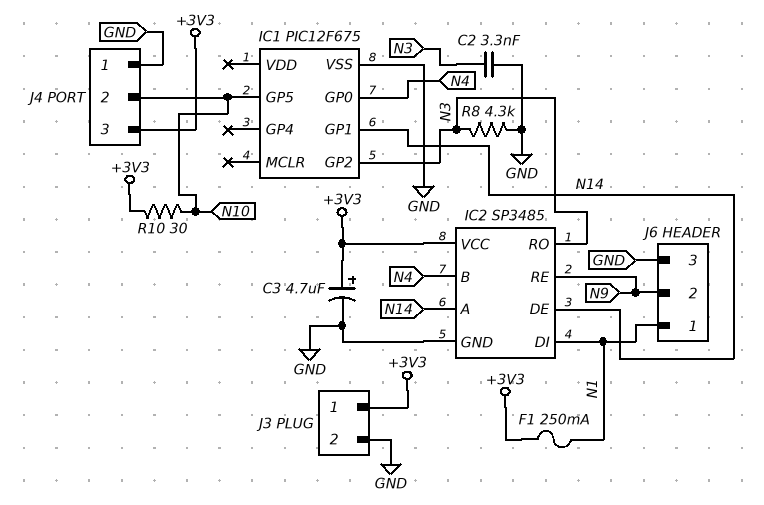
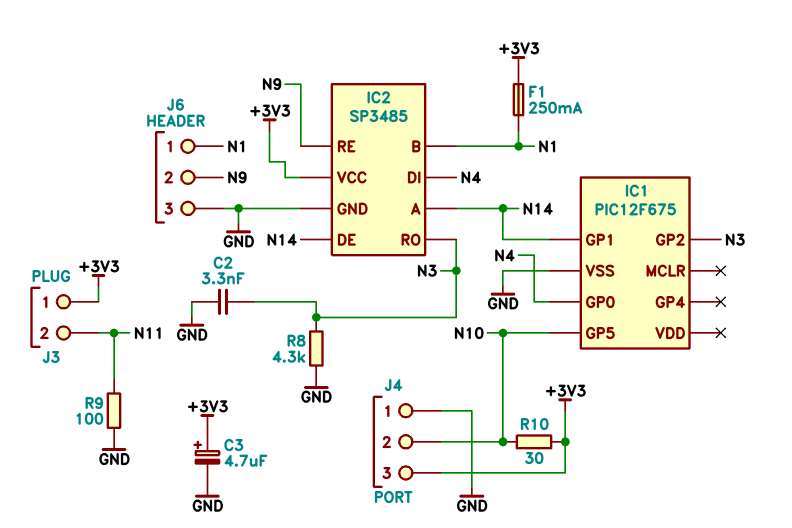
IC2 pin B: N4 -> N1
IC2 pin DI: N1 -> N4
J3 pin 2: GND -> N11
R9: none -> 100 (GND, N11)

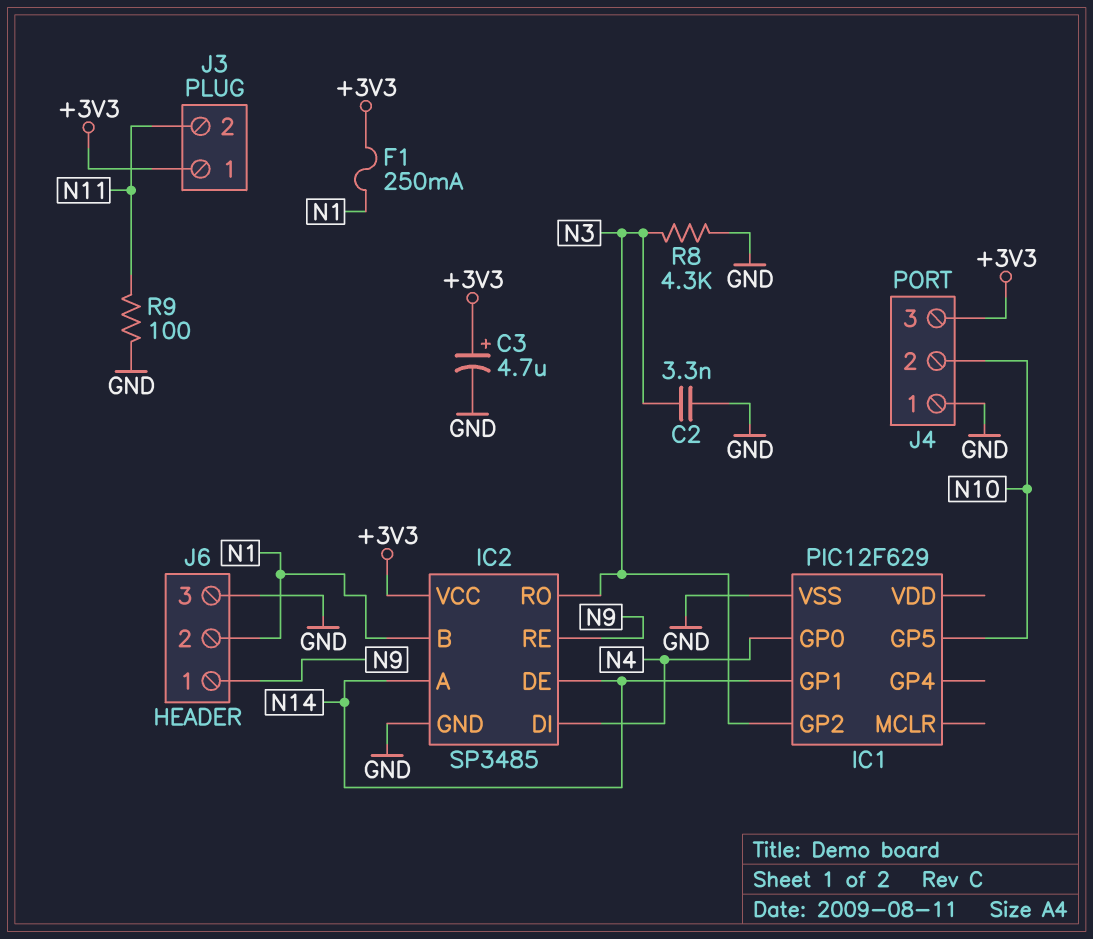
IC1: PIC12F675 -> PIC12F629
J6 pin 1: N1 -> N9
J6 pin 2: N9 -> N1
R10: 30 (+3V3, N10) -> none

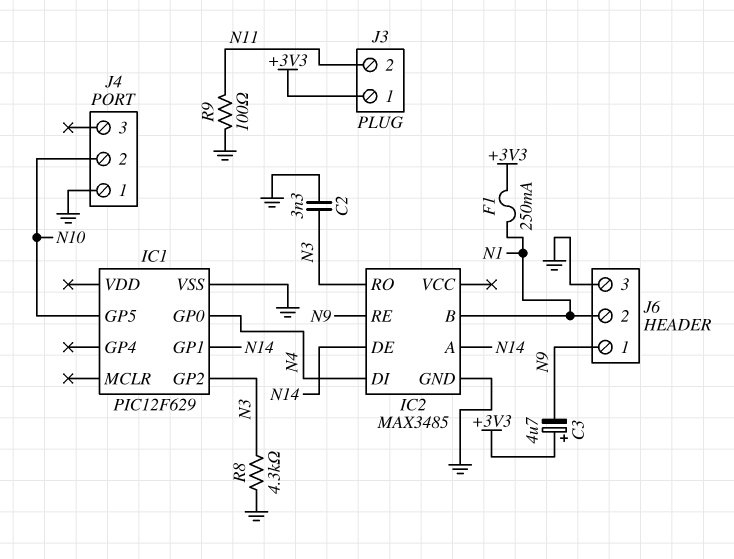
C3: 4.7uF (plus +3V3, minus GND) -> 4.7uF (plus +3V3, minus N9)
IC2: SP3485 -> MAX3485
IC2 pin VCC: +3V3 -> none
J4 pin 3: +3V3 -> none

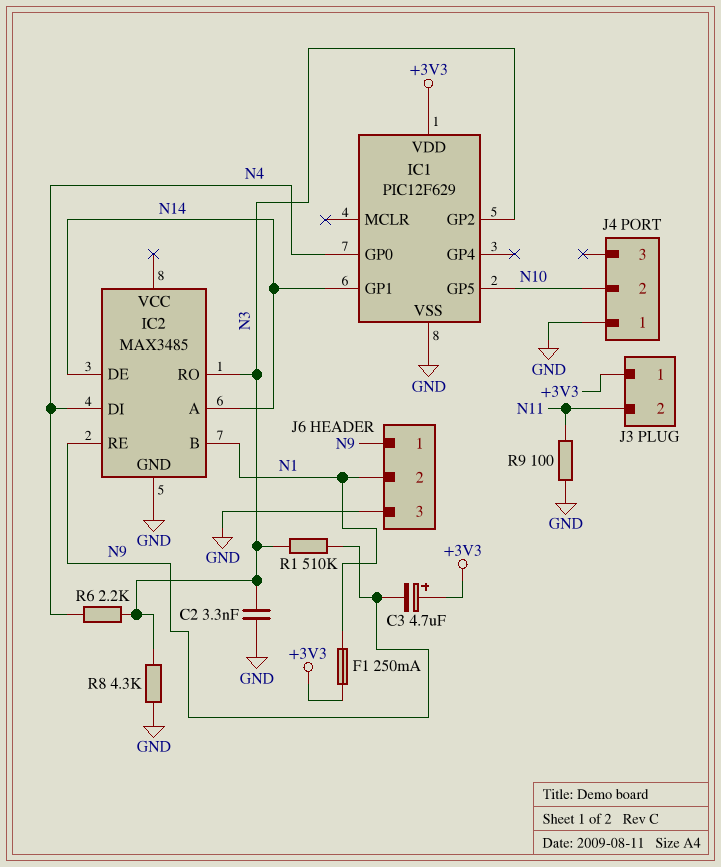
IC1 pin VDD: none -> +3V3
R1: none -> 510k (N3, N9)
R6: none -> 2.2k (N3, N4)

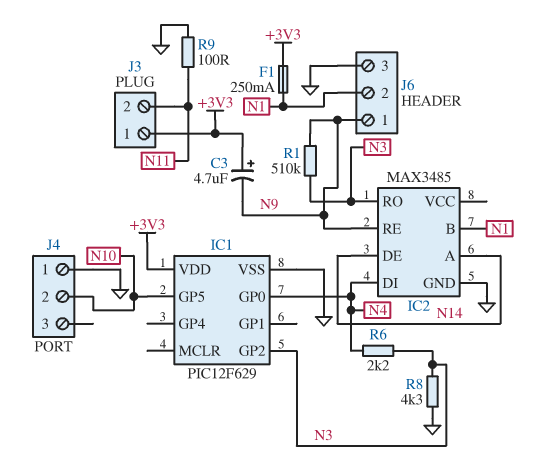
C2: 3.3nF (GND, N3) -> none
IC1 pin GP1: N14 -> none

